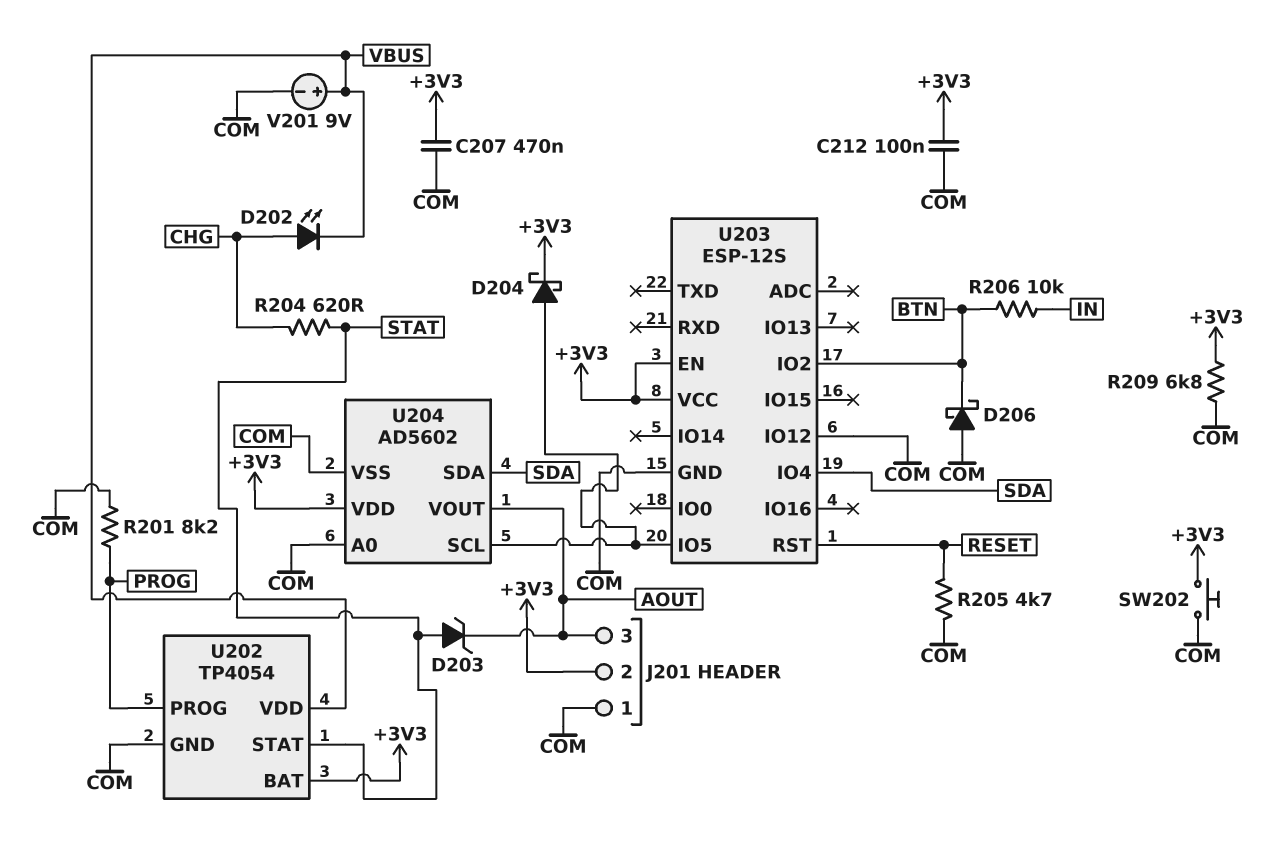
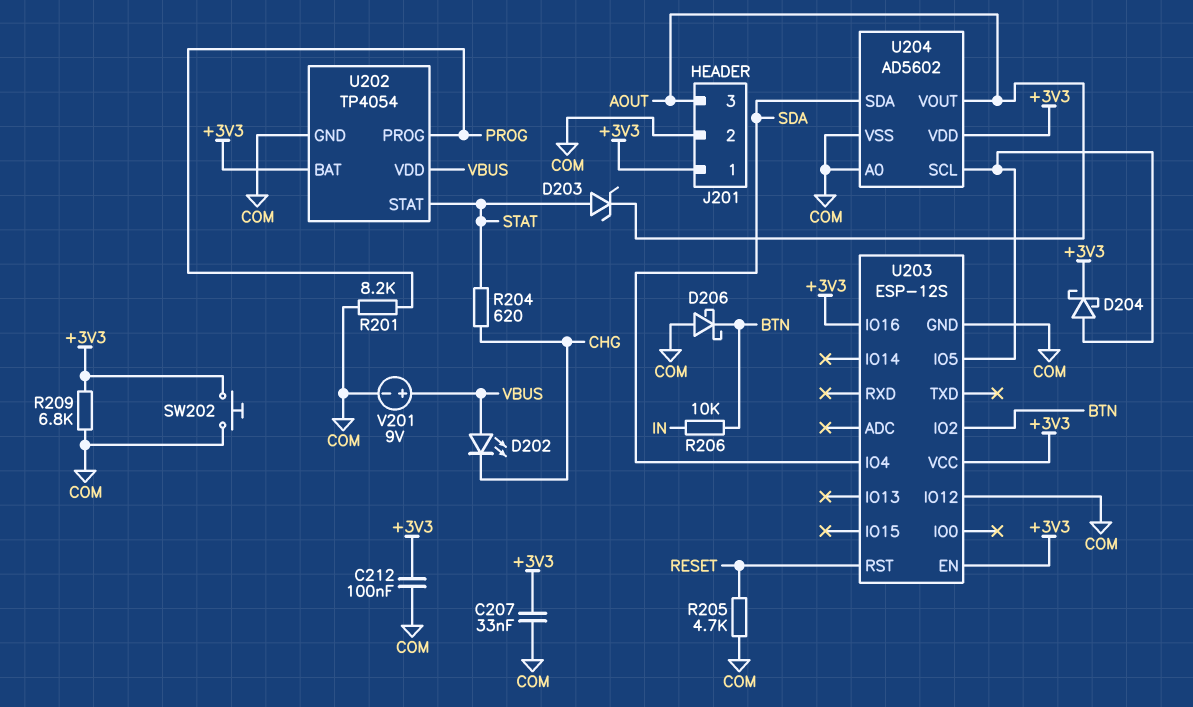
C207: 470nF (+3V3, COM) -> 33nF (+3V3, COM)
D202: LED (A CHG, K VBUS) -> LED (A VBUS, K CHG)
J201 pin 1: COM -> +3V3
J201 pin 2: +3V3 -> COM
U203 pin IO16: none -> +3V3

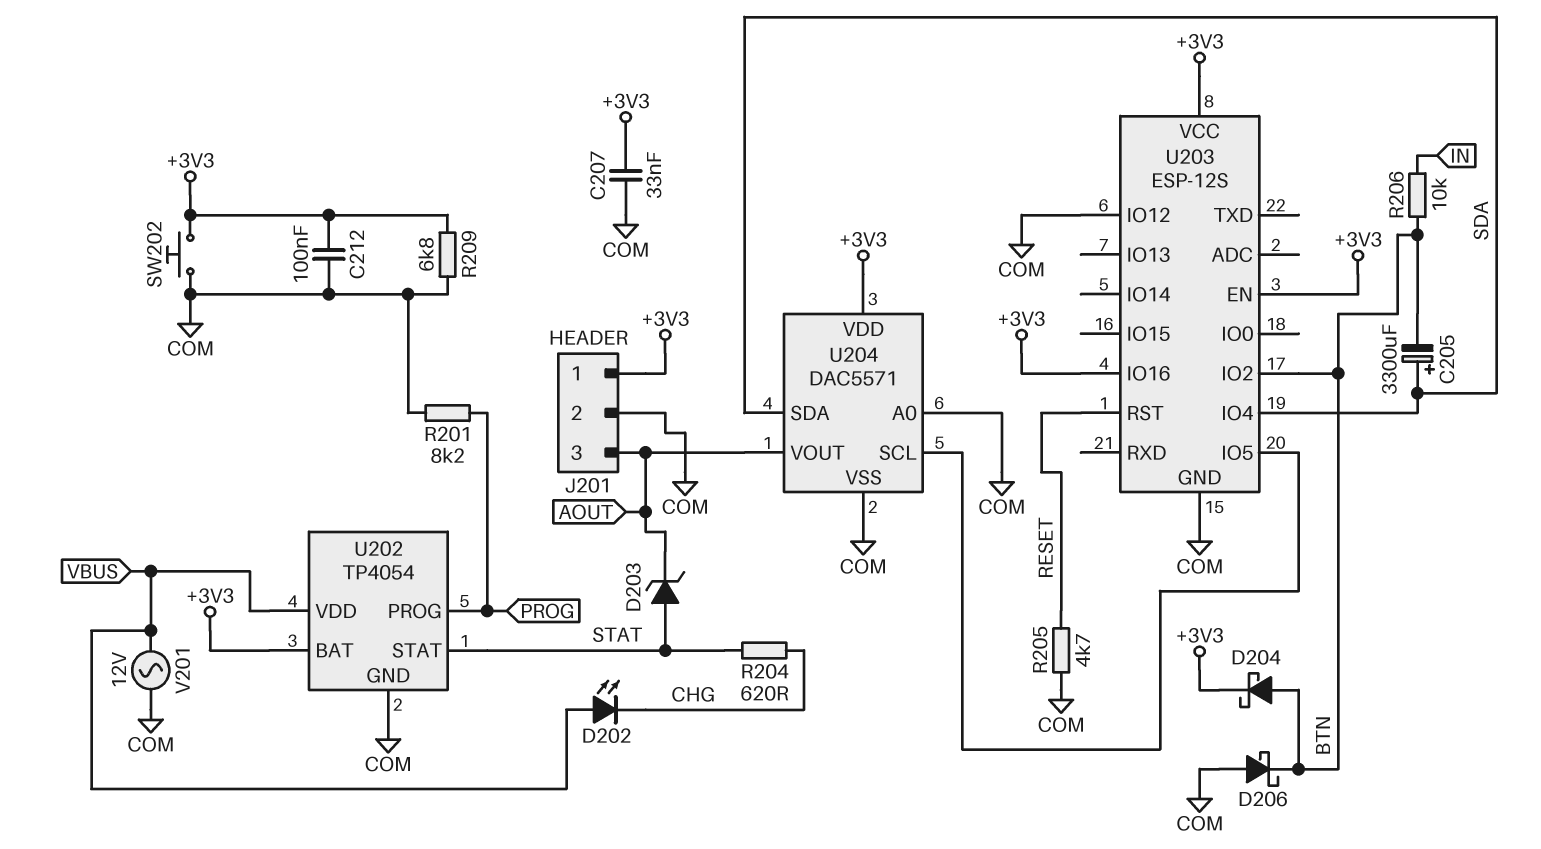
C205: none -> 3300uF (plus SDA, minus BTN)
D204: schottky (A U203/IO5, K +3V3) -> schottky (A BTN, K +3V3)
U204: AD5602 -> DAC5571
V201: 9V (plus VBUS, minus COM) -> AC 12V (COM, VBUS)

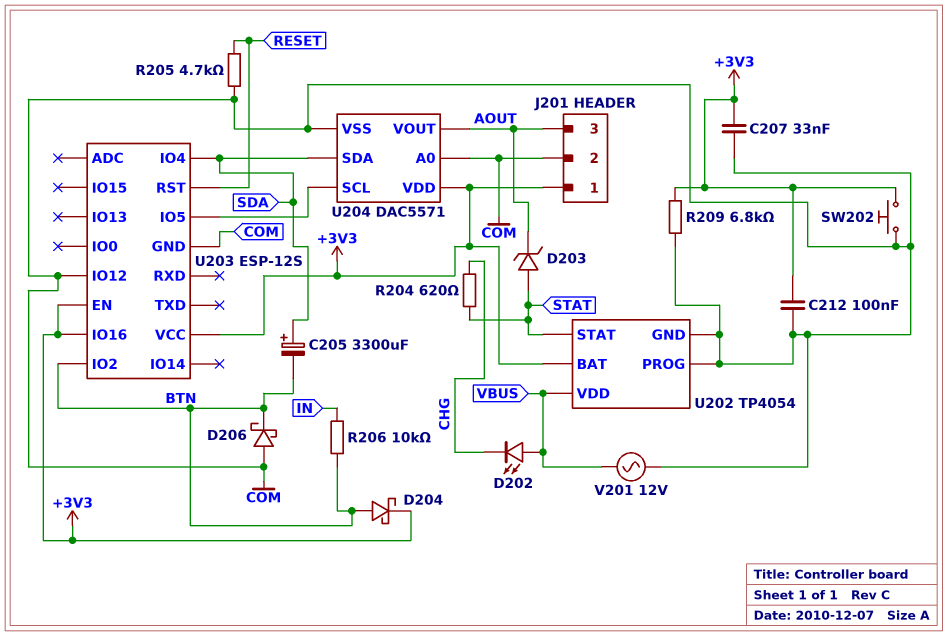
R201: 8.2k (COM, PROG) -> none
U202 pin PROG: PROG -> COM

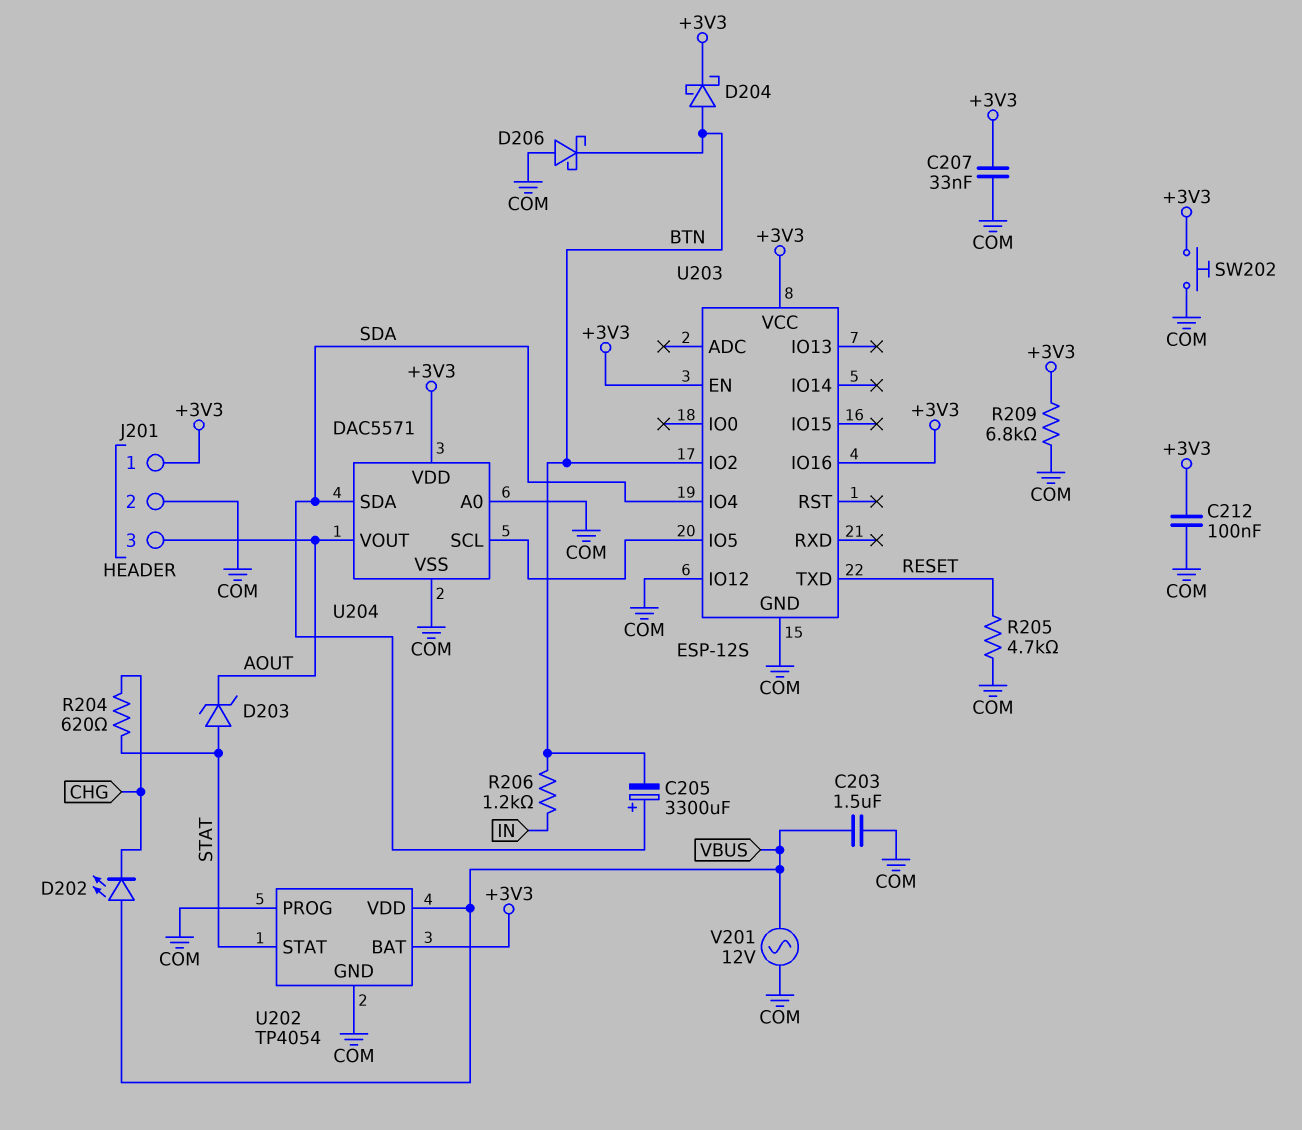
C203: none -> 1.5uF (COM, VBUS)
R206: 10k (BTN, IN) -> 1.2k (BTN, IN)
U203 pin RST: RESET -> none
U203 pin TXD: none -> RESET

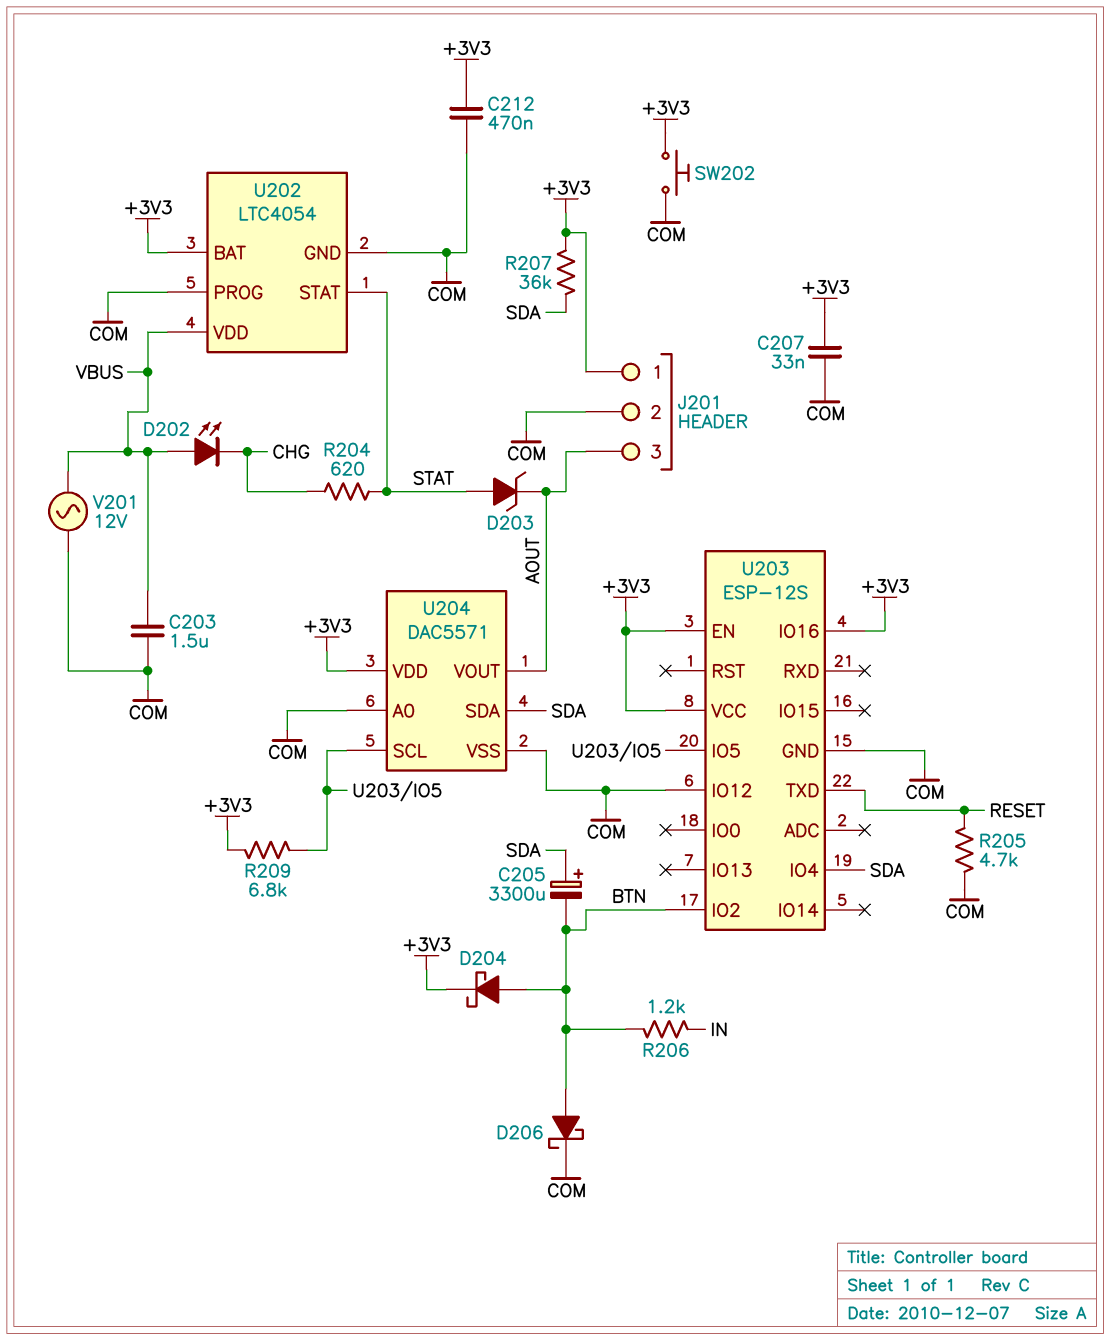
C212: 100nF (+3V3, COM) -> 470nF (+3V3, COM)
D206: schottky (A COM, K BTN) -> schottky (A BTN, K COM)
R207: none -> 36k (+3V3, SDA)
R209: 6.8k (+3V3, COM) -> 6.8k (+3V3, U203/IO5)
U202: TP4054 -> LTC4054

